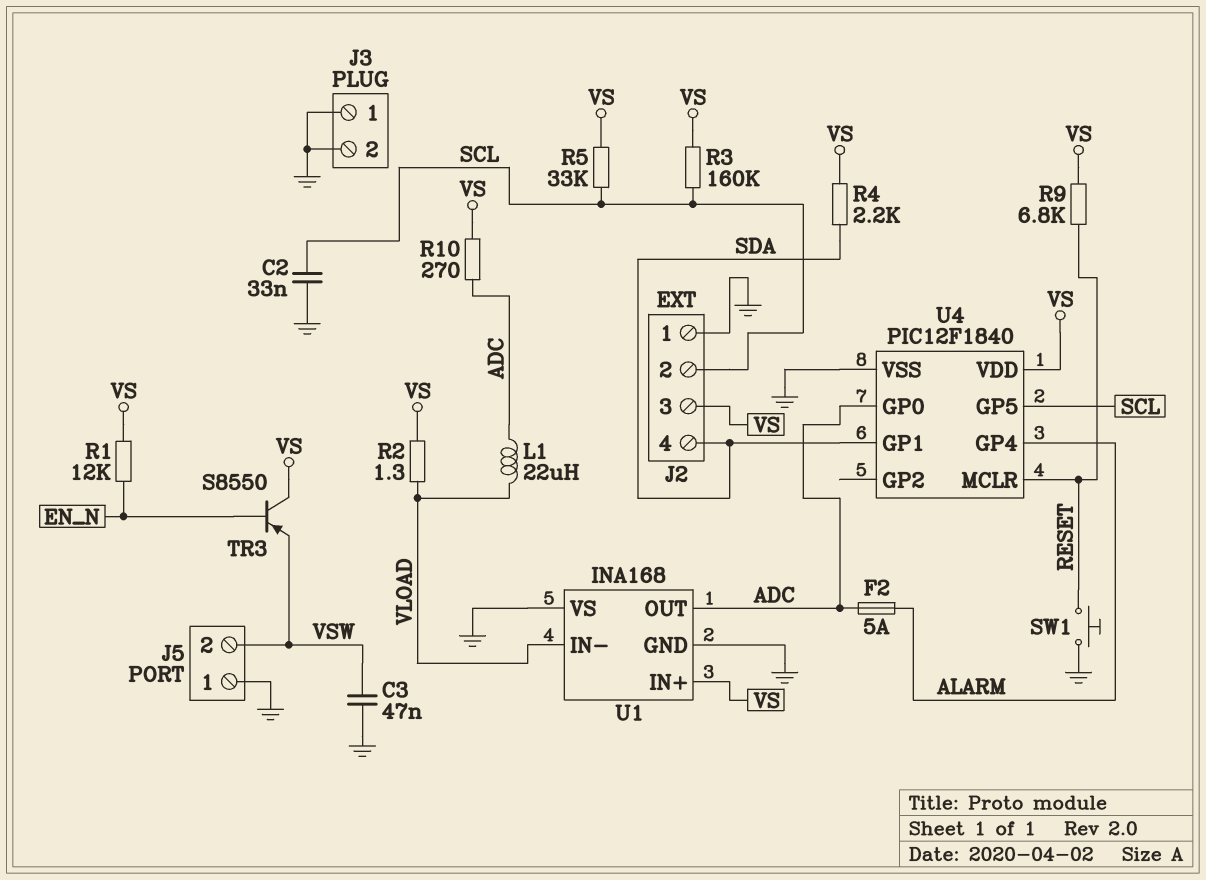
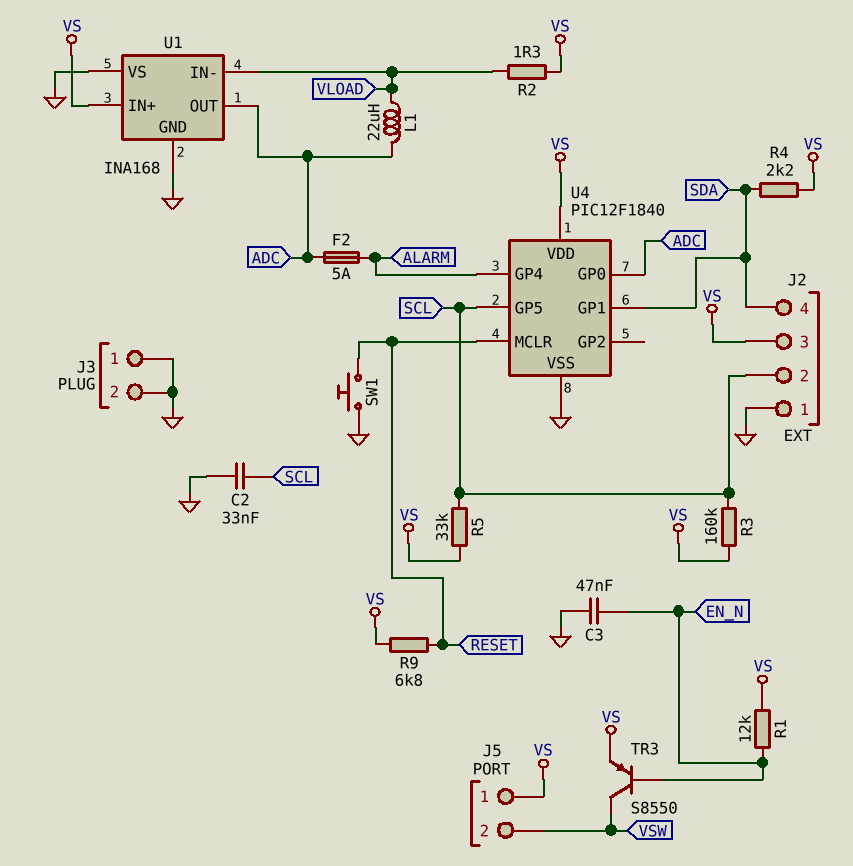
C3: 47nF (GND, VSW) -> 47nF (EN_N, GND)
J5 pin 1: GND -> VS
R10: 270 (ADC, VS) -> none
TR3: PNP S8550 (B EN_N, C VS, E VSW) -> PNP S8550 (B EN_N, C VSW, E VS)

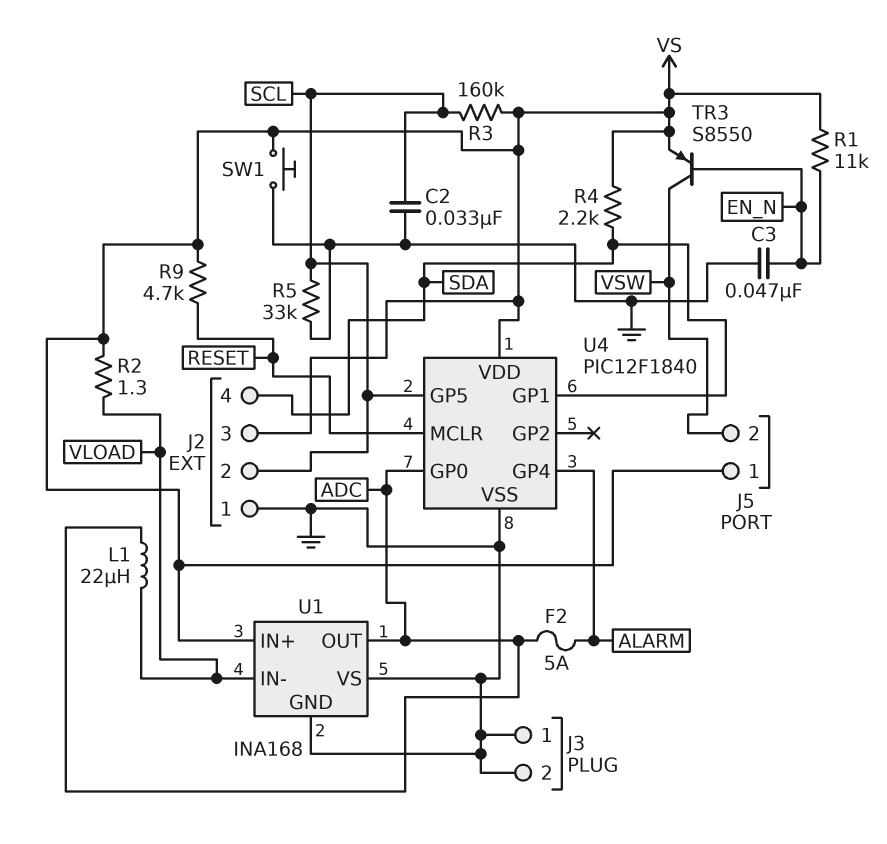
R1: 12k (EN_N, VS) -> 11k (EN_N, VS)
R5: 33k (SCL, VS) -> 33k (GND, SCL)
R9: 6.8k (RESET, VS) -> 4.7k (RESET, VS)
SW1: button (GND, RESET) -> button (GND, VS)

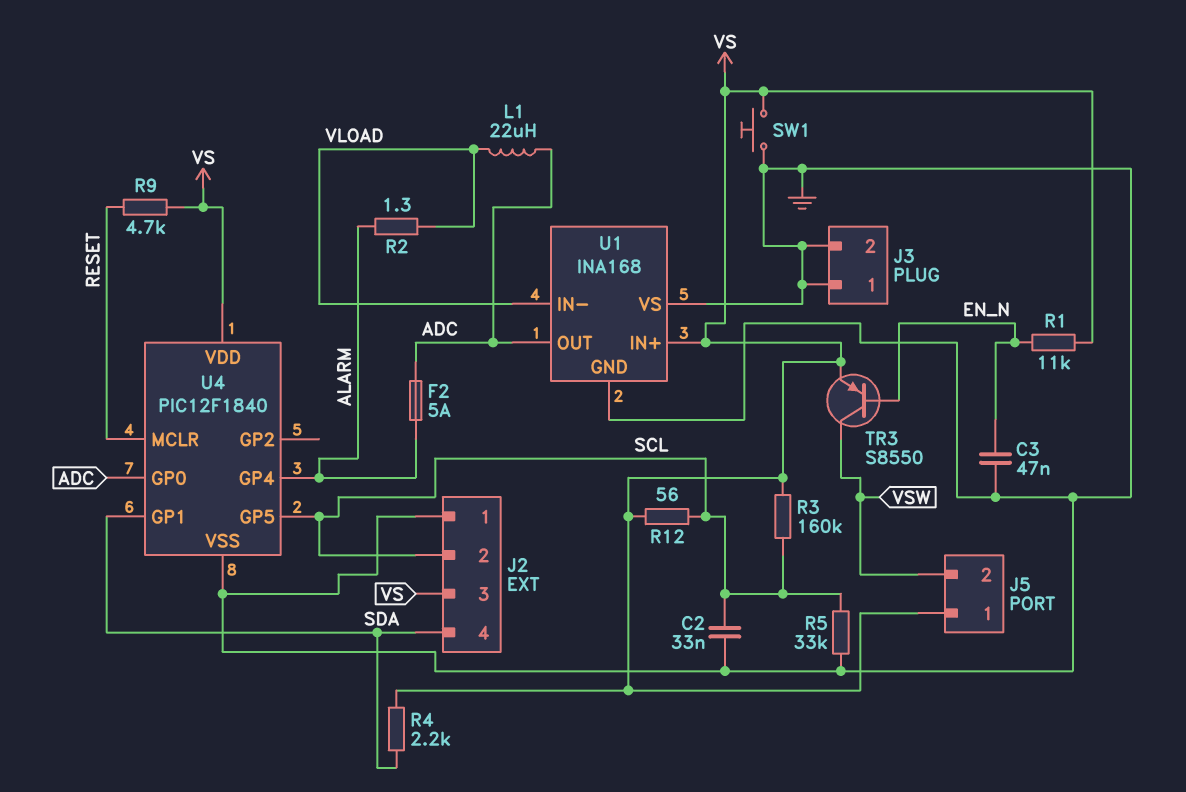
R2: 1.3 (VLOAD, VS) -> 1.3 (ALARM, VLOAD)
R12: none -> 56 (SCL, VS)

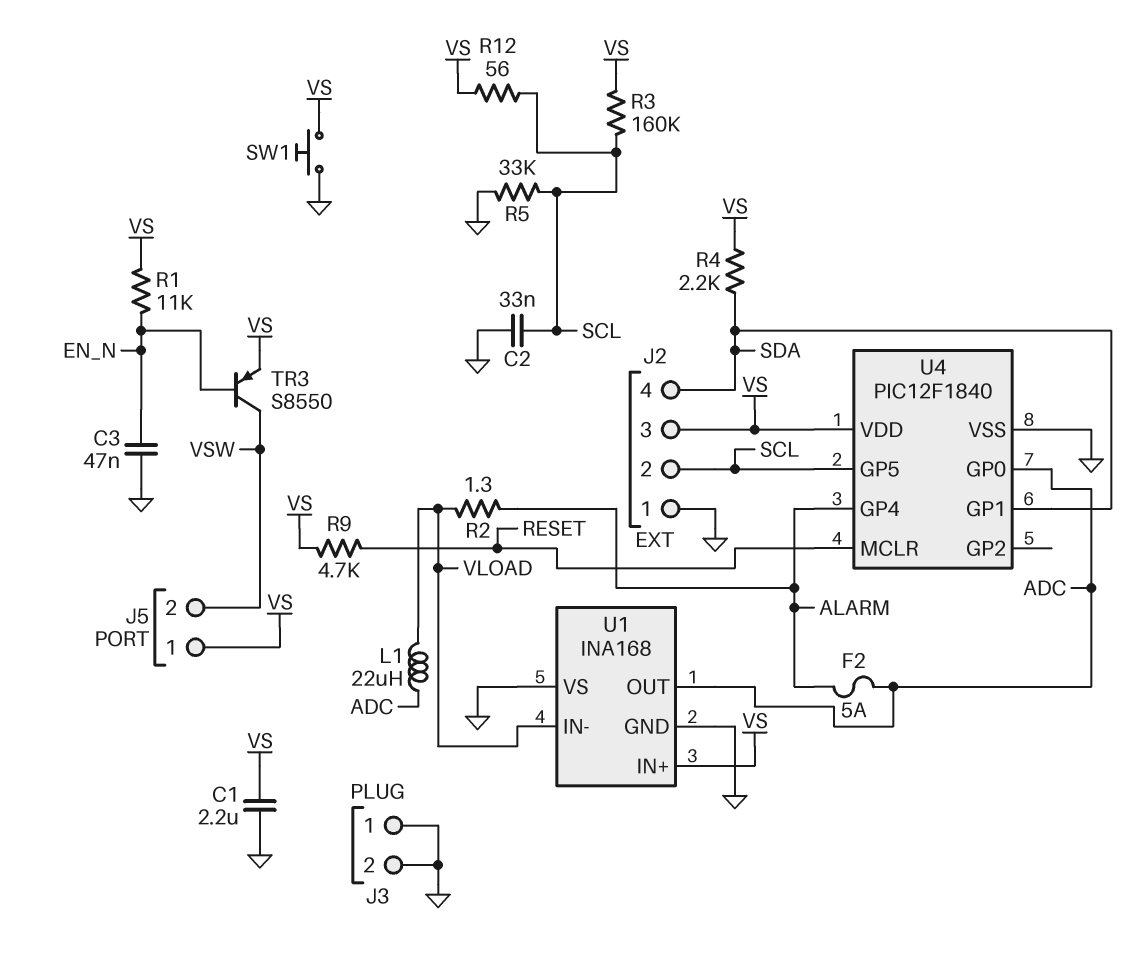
C1: none -> 2.2uF (GND, VS)

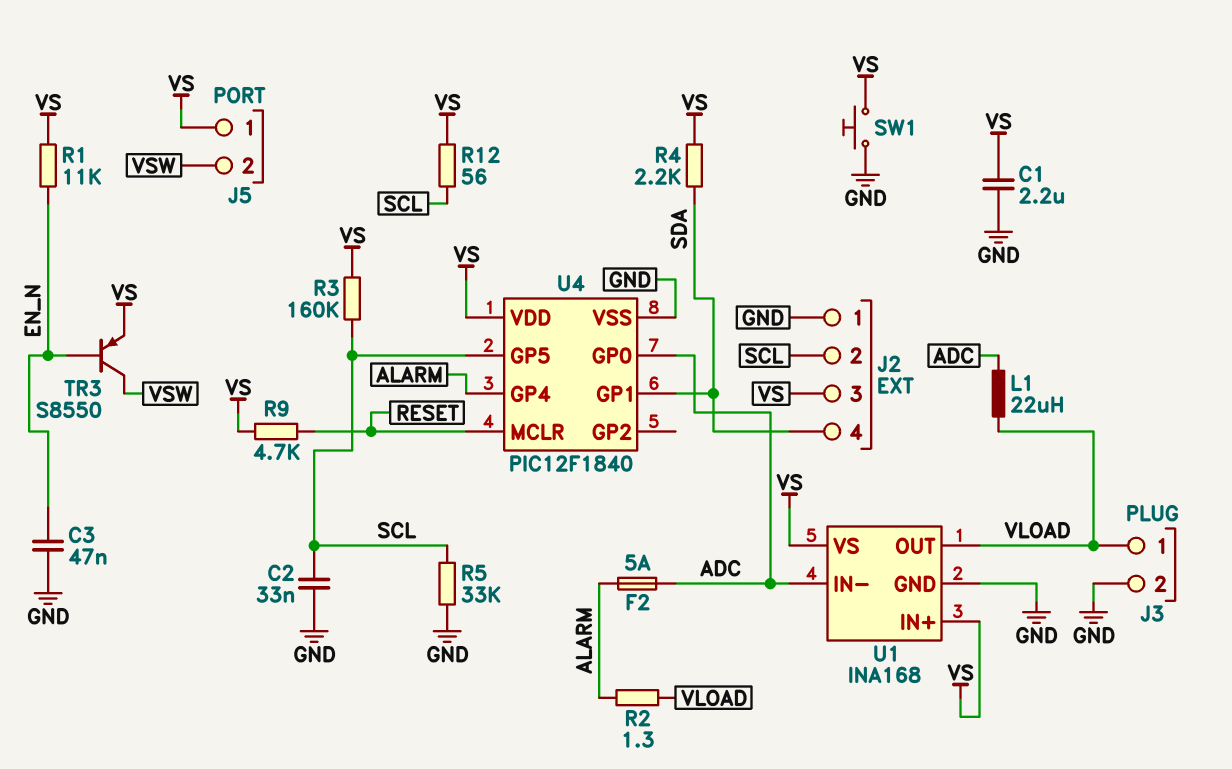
J3 pin 1: GND -> VLOAD
U1 pin IN-: VLOAD -> ADC
U1 pin OUT: ADC -> VLOAD
U1 pin VS: GND -> VS

